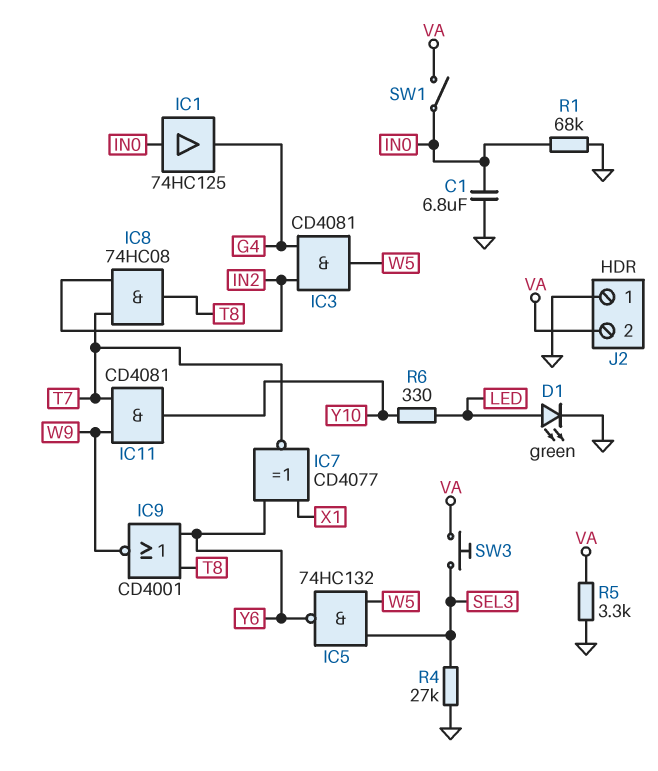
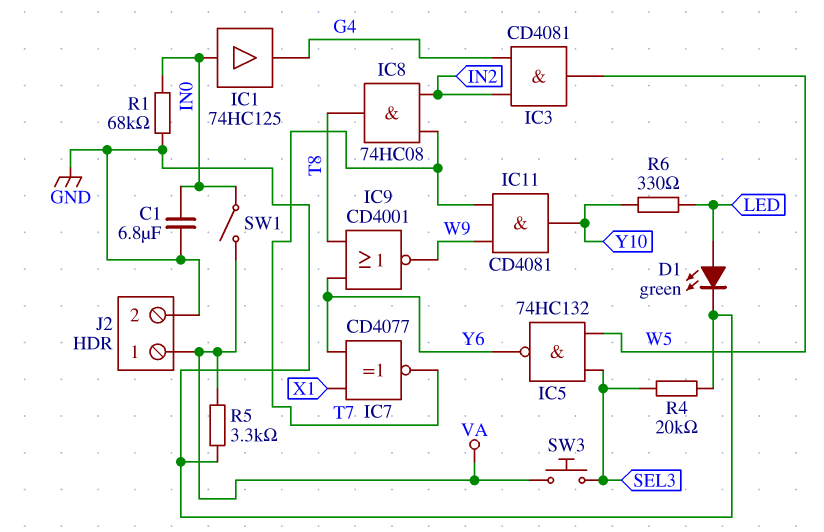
J2 pin 1: GND -> VA
J2 pin 2: VA -> GND
R4: 27k (GND, SEL3) -> 20k (GND, SEL3)

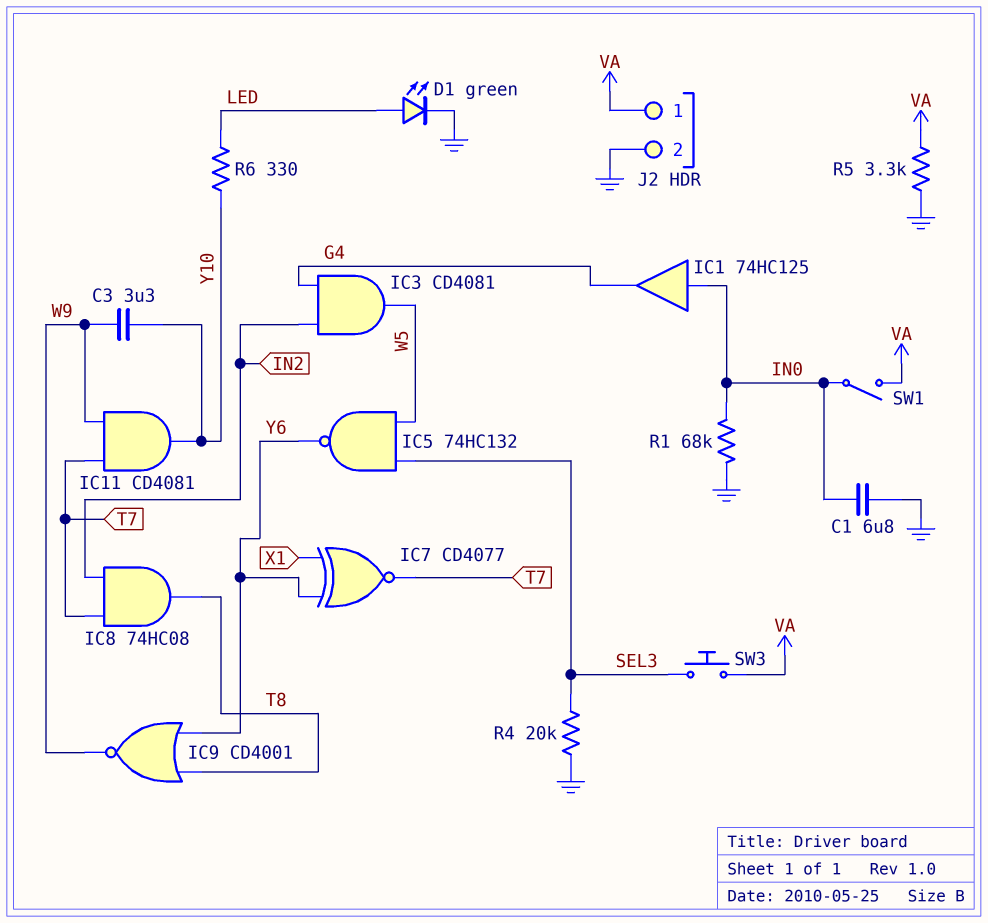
C3: none -> 3.3uF (W9, Y10)

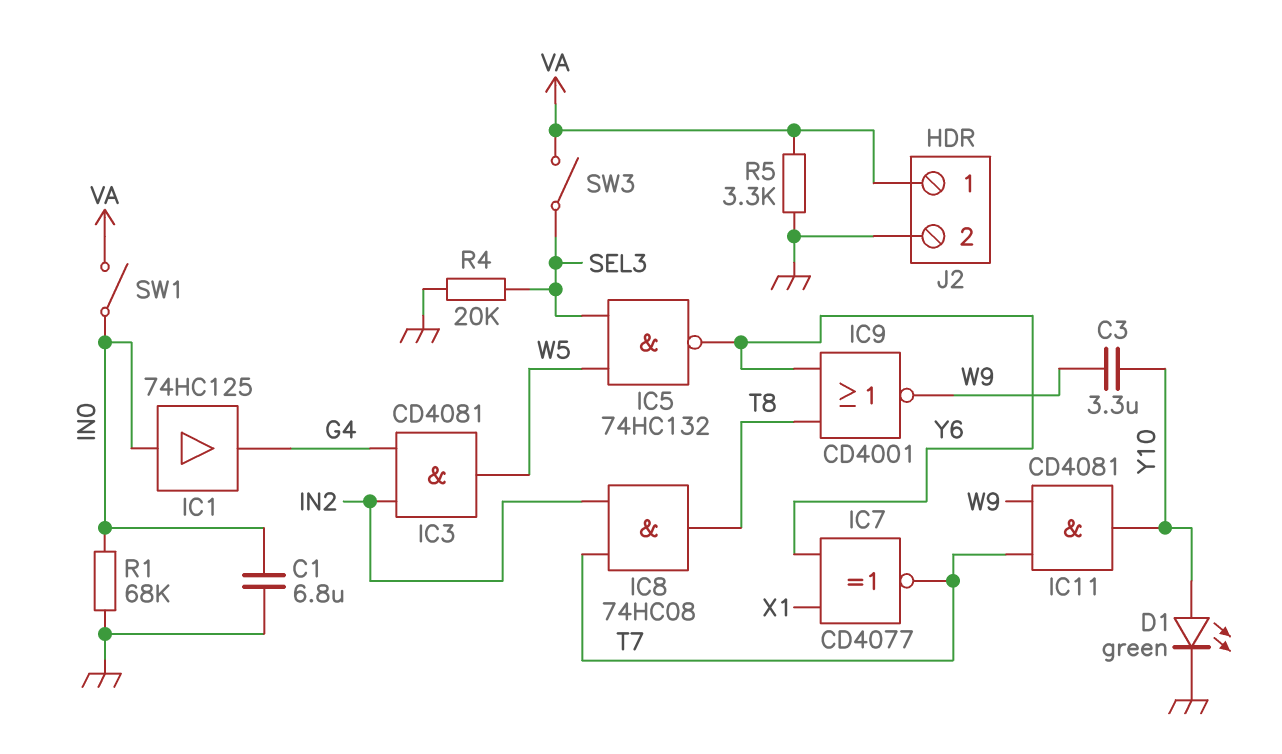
D1: LED green (A LED, K GND) -> LED green (A Y10, K GND)
R6: 330 (LED, Y10) -> none
SW3: button (SEL3, VA) -> switch (SEL3, VA)

